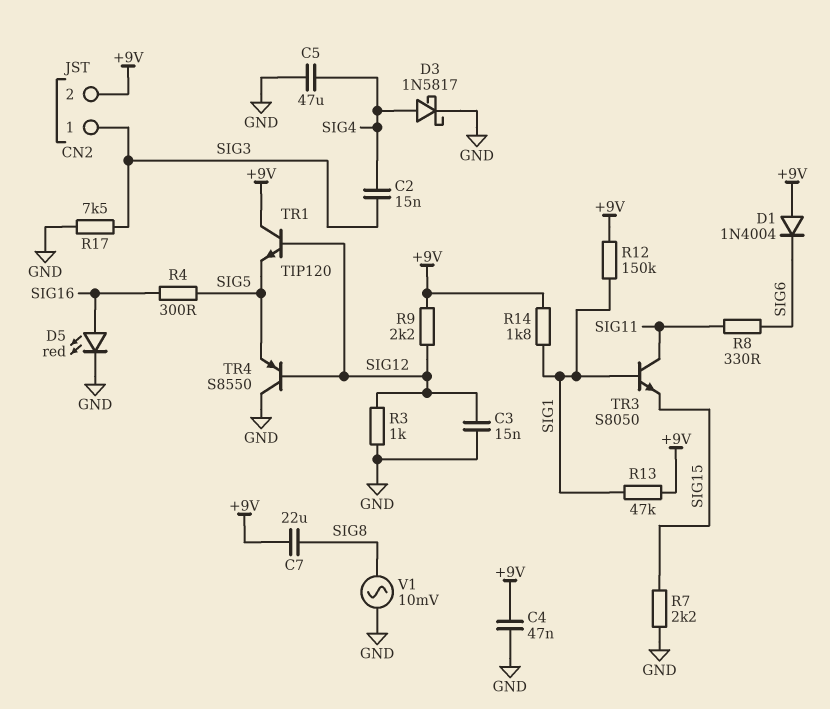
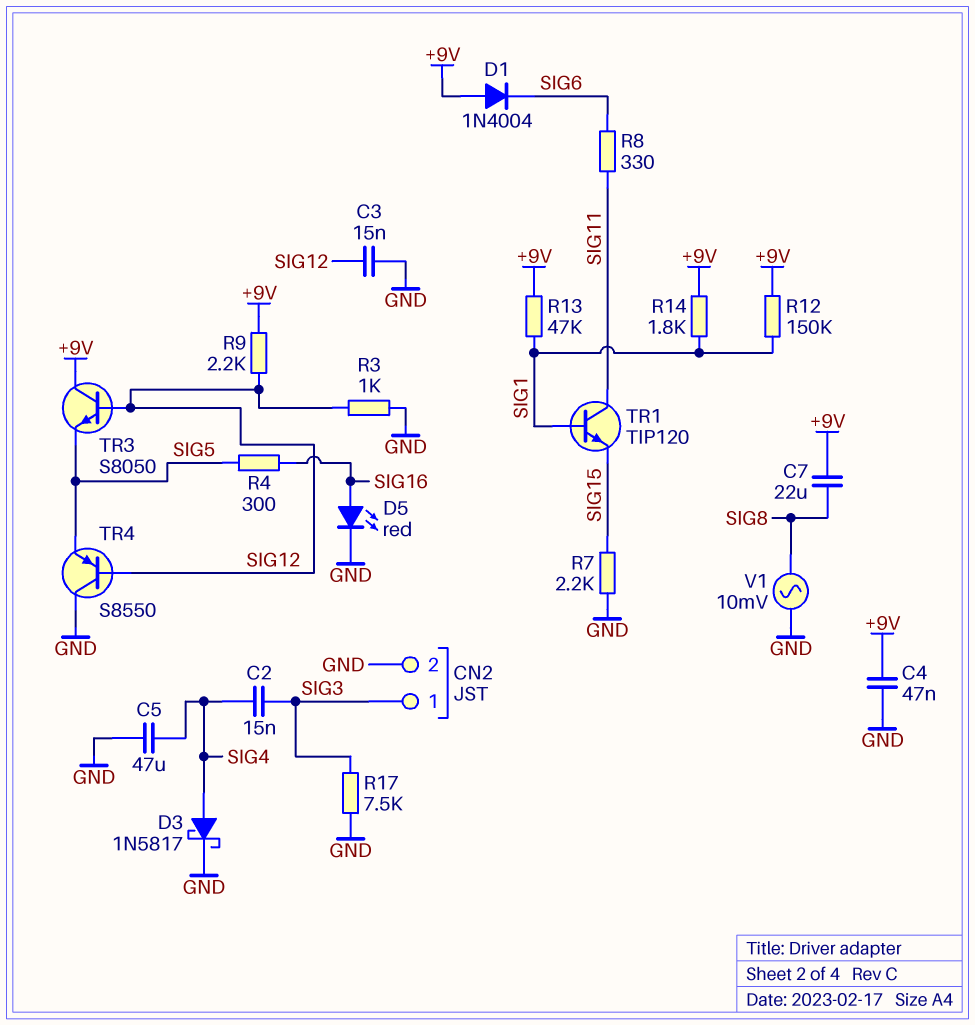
CN2 pin 2: +9V -> GND
TR1: NPN TIP120 (B SIG12, C +9V, E SIG5) -> NPN TIP120 (B SIG1, C SIG11, E SIG15)
TR3: NPN S8050 (B SIG1, C SIG11, E SIG15) -> NPN S8050 (B SIG12, C +9V, E SIG5)

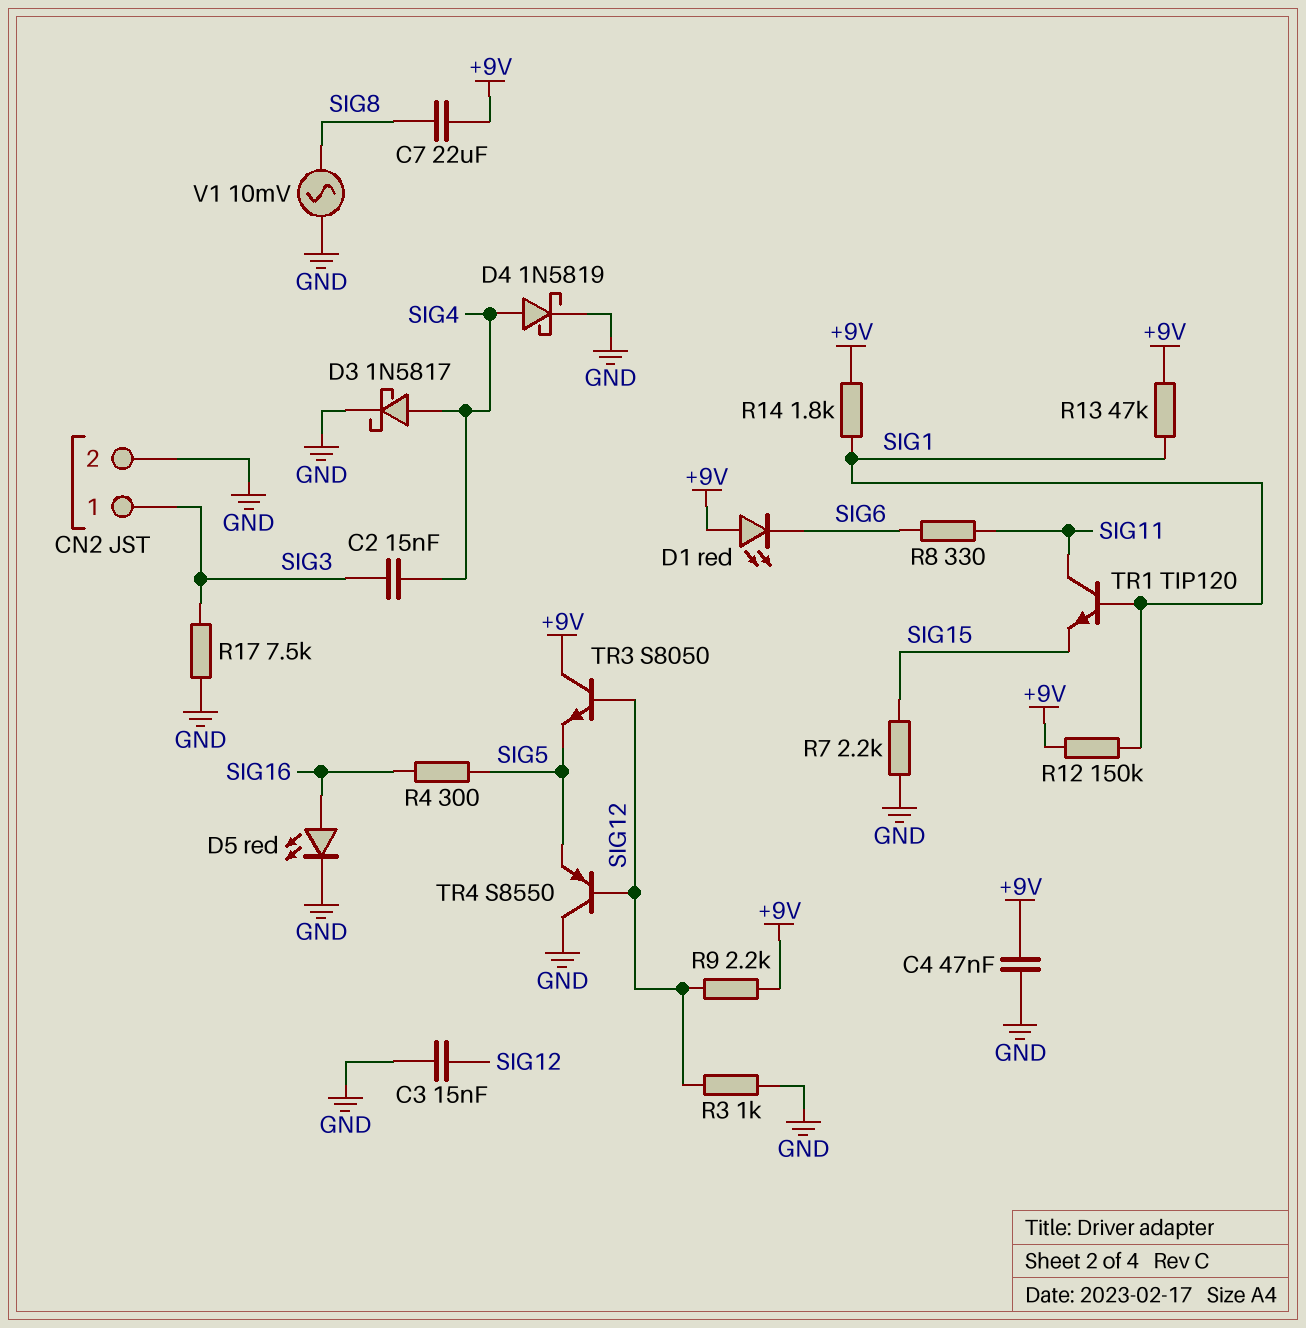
C5: 47uF (GND, SIG4) -> none
D1: diode 1N4004 (A +9V, K SIG6) -> LED red (A +9V, K SIG6)
D4: none -> schottky 1N5819 (A SIG4, K GND)

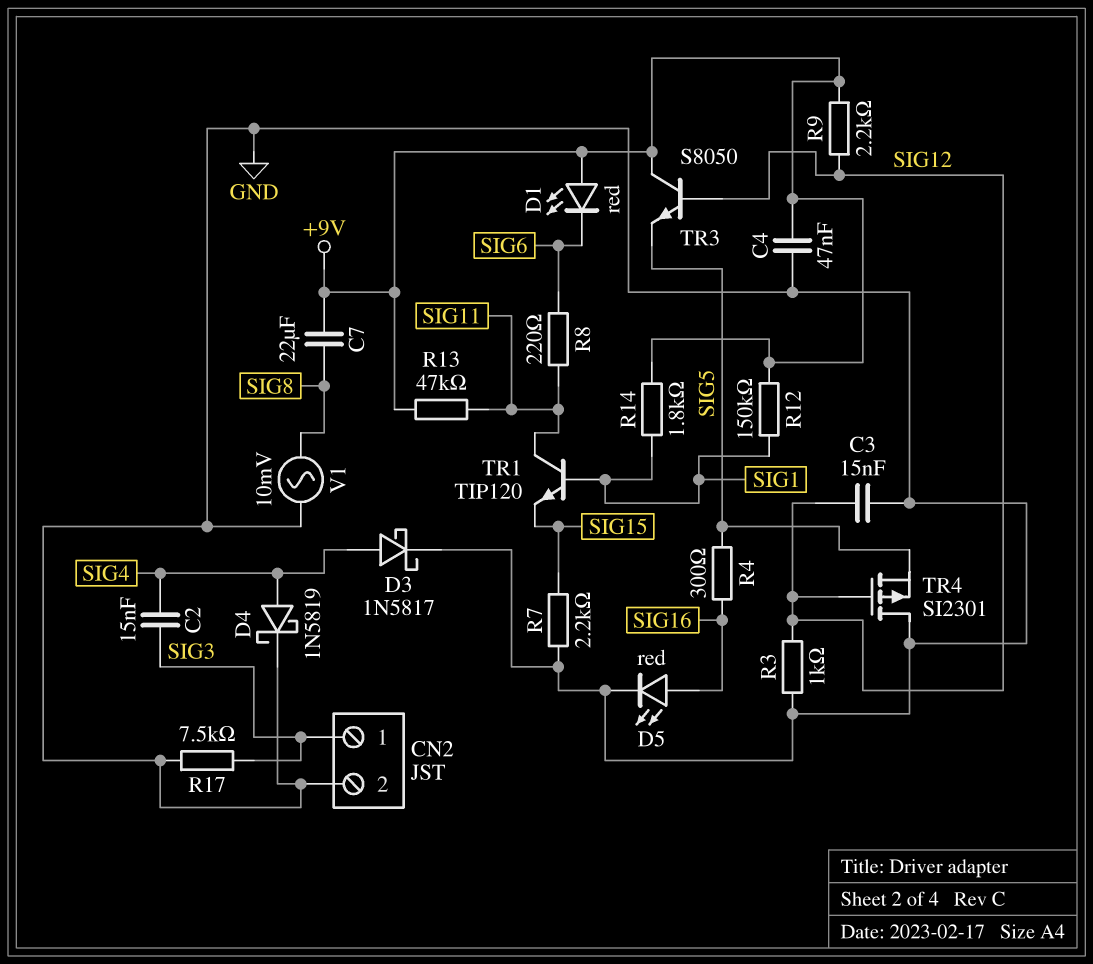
R8: 330 (SIG6, SIG11) -> 220 (SIG6, SIG11)
R13: 47k (+9V, SIG1) -> 47k (+9V, SIG11)
TR4: PNP S8550 (B SIG12, C GND, E SIG5) -> PMOS SI2301 (G SIG12, D GND, S SIG5)

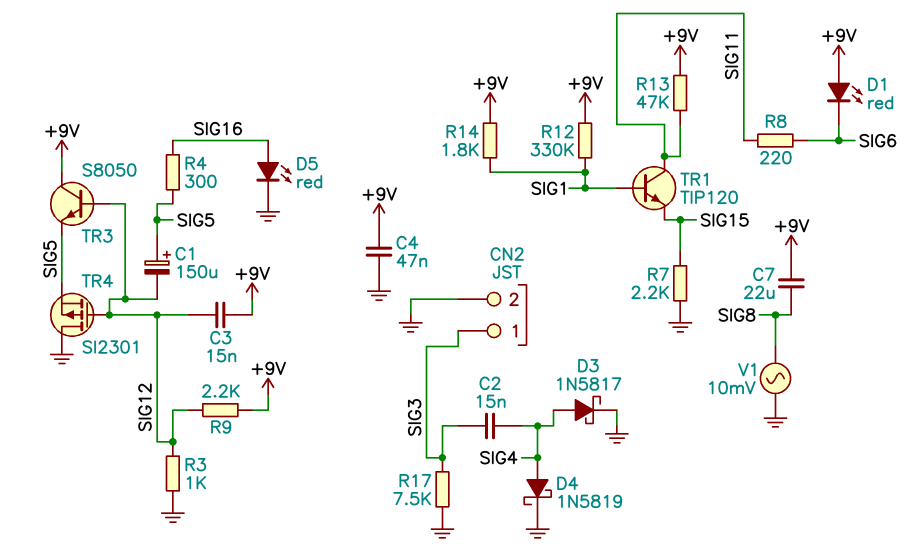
C1: none -> 150uF (plus SIG5, minus SIG12)
C3: 15nF (GND, SIG12) -> 15nF (+9V, SIG12)
R12: 150k (+9V, SIG1) -> 330k (+9V, SIG1)

